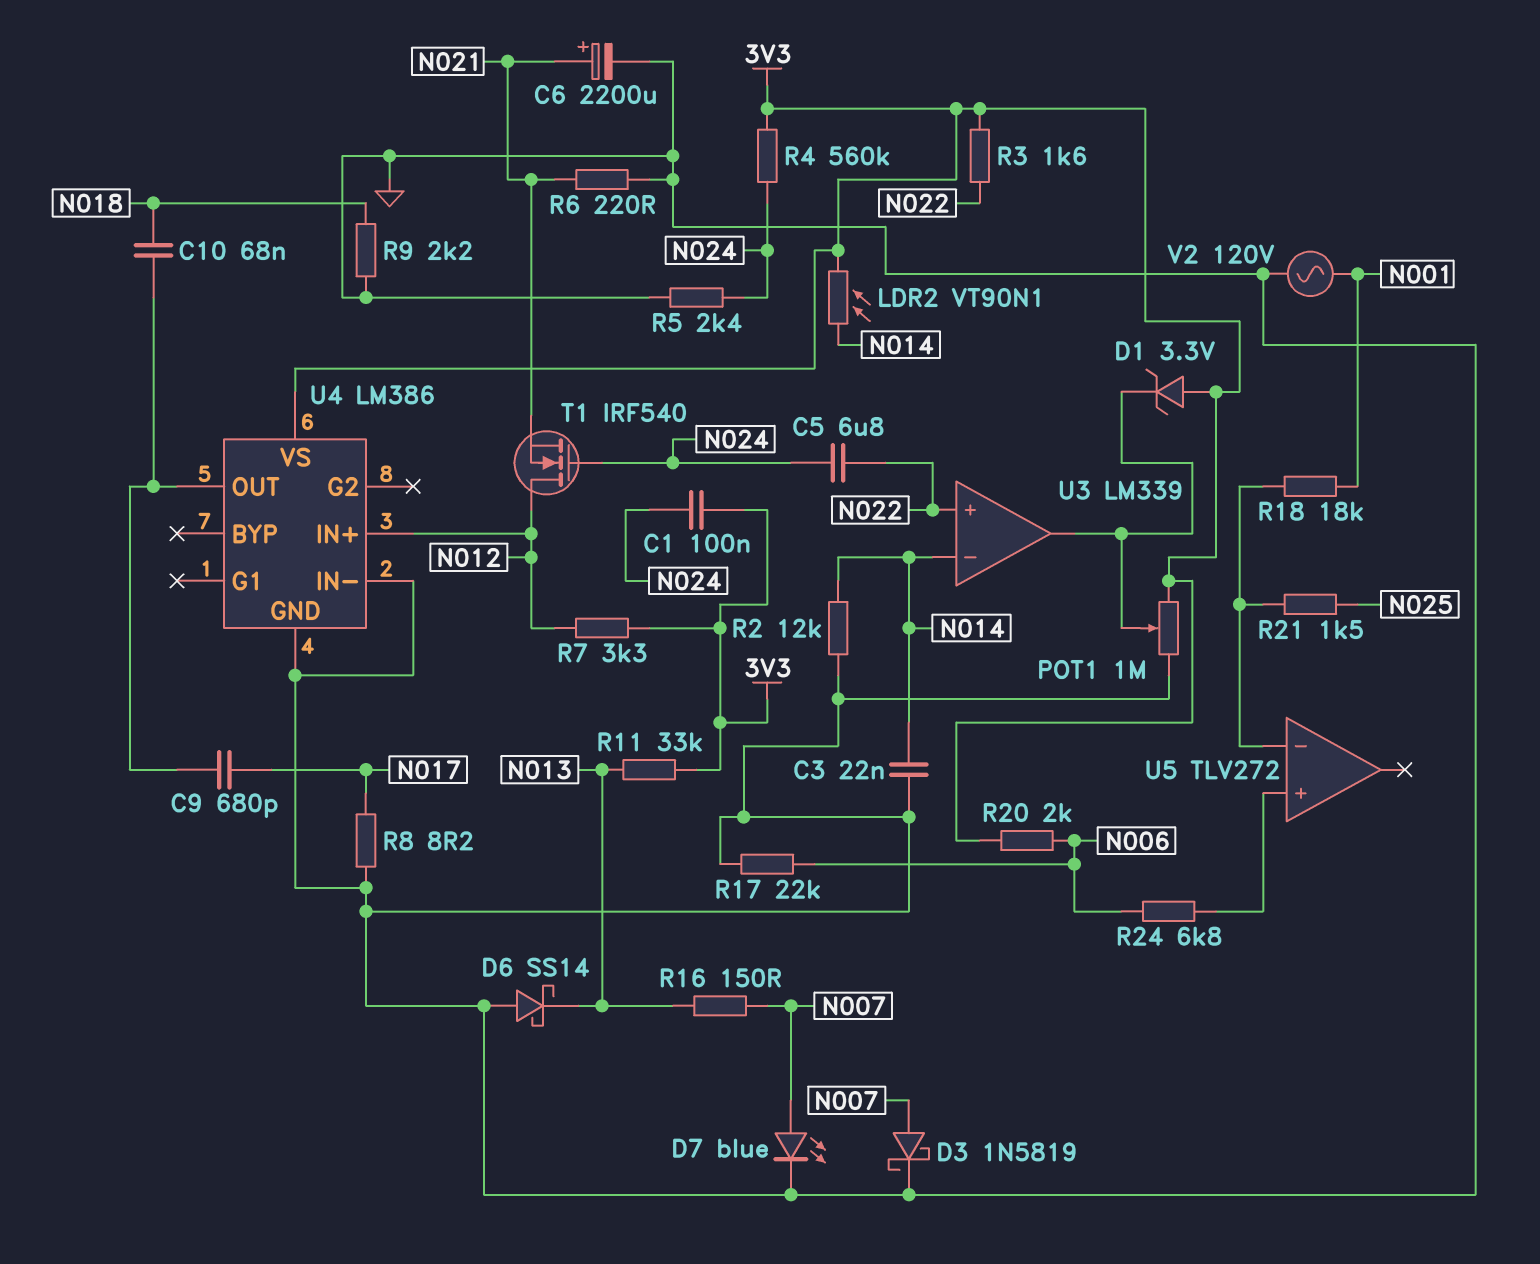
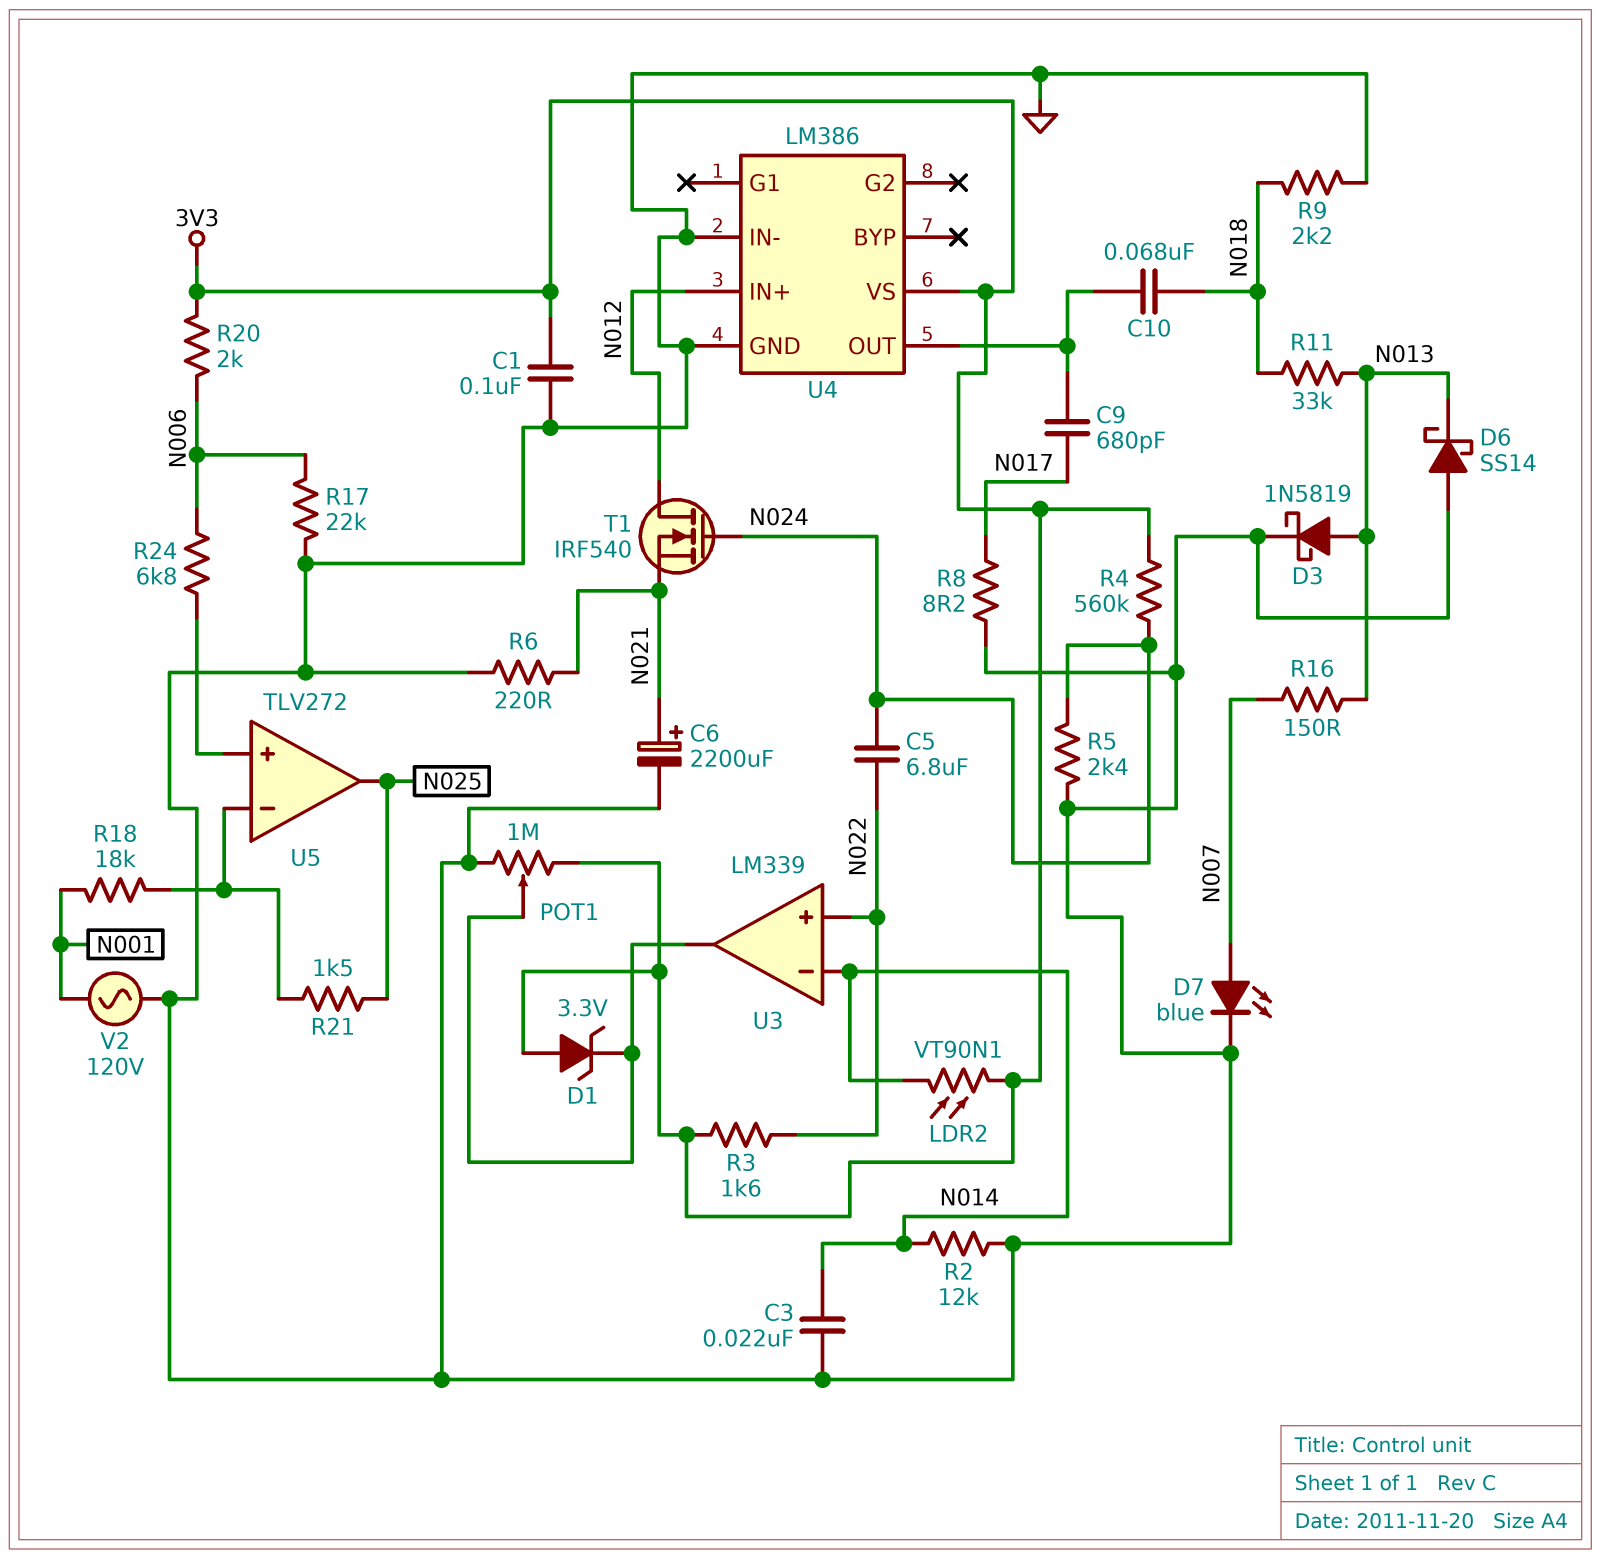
C1: 100nF (3V3, N024) -> 100nF (3V3, GND)
D3: schottky 1N5819 (A N007, K GND) -> schottky 1N5819 (A N013, K GND)
R7: 3.3k (3V3, N012) -> none
R11: 33k (3V3, N013) -> 33k (N013, N018)
U5 pin out: none -> N025

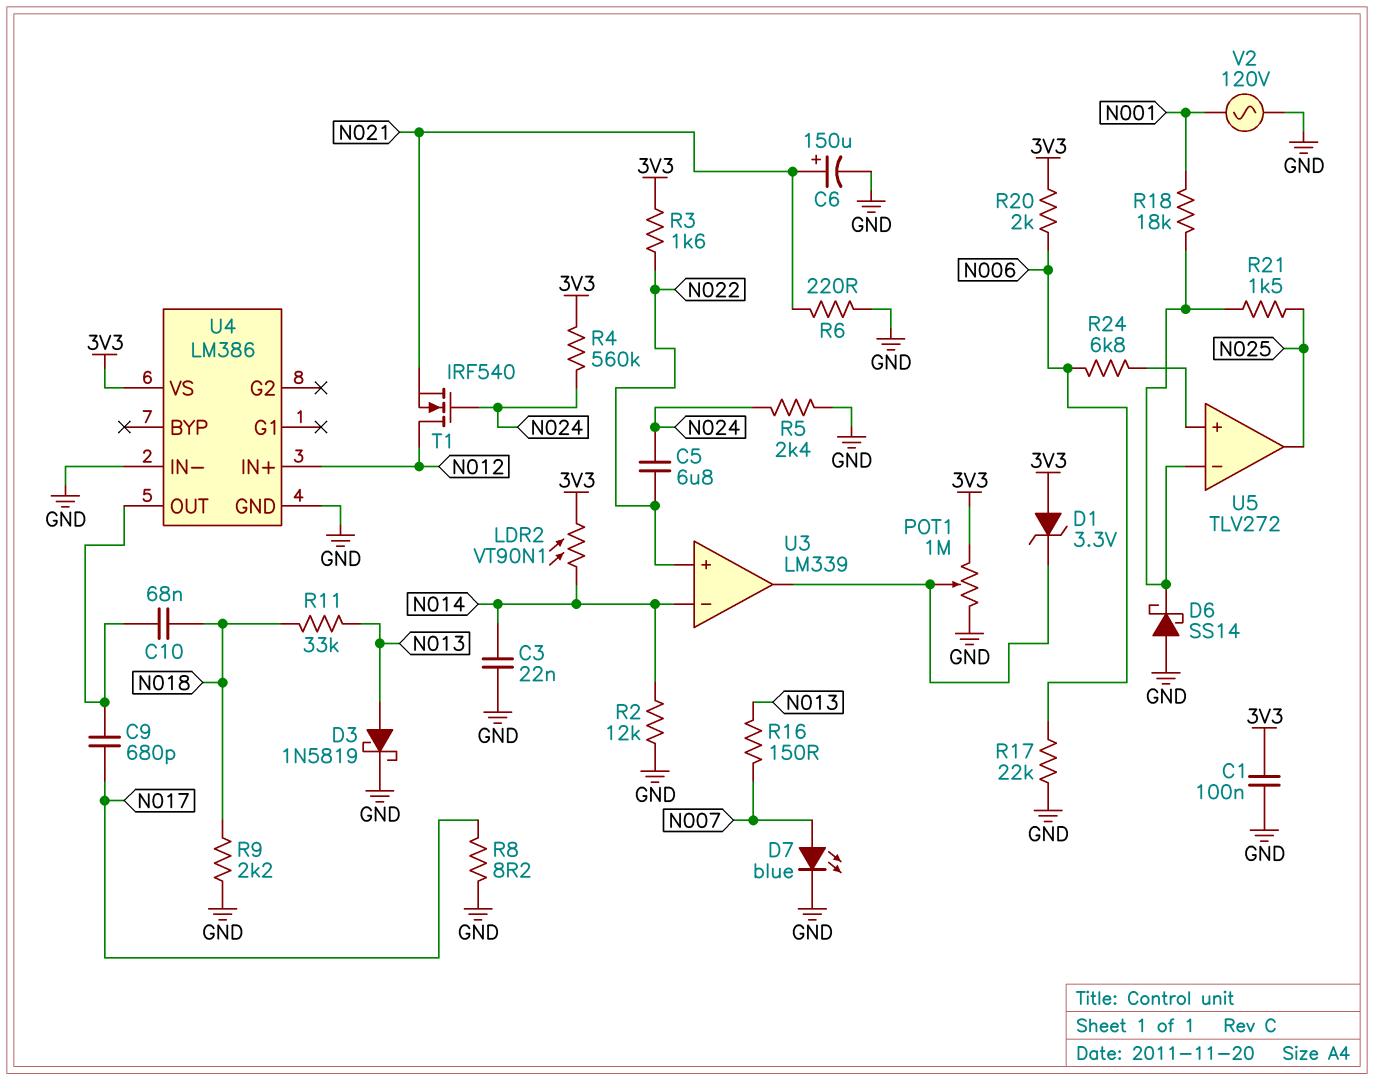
C6: 2200uF (plus N021, minus GND) -> 150uF (plus N021, minus GND)
D6: schottky SS14 (A GND, K N013) -> schottky SS14 (A GND, K U5/in-)

